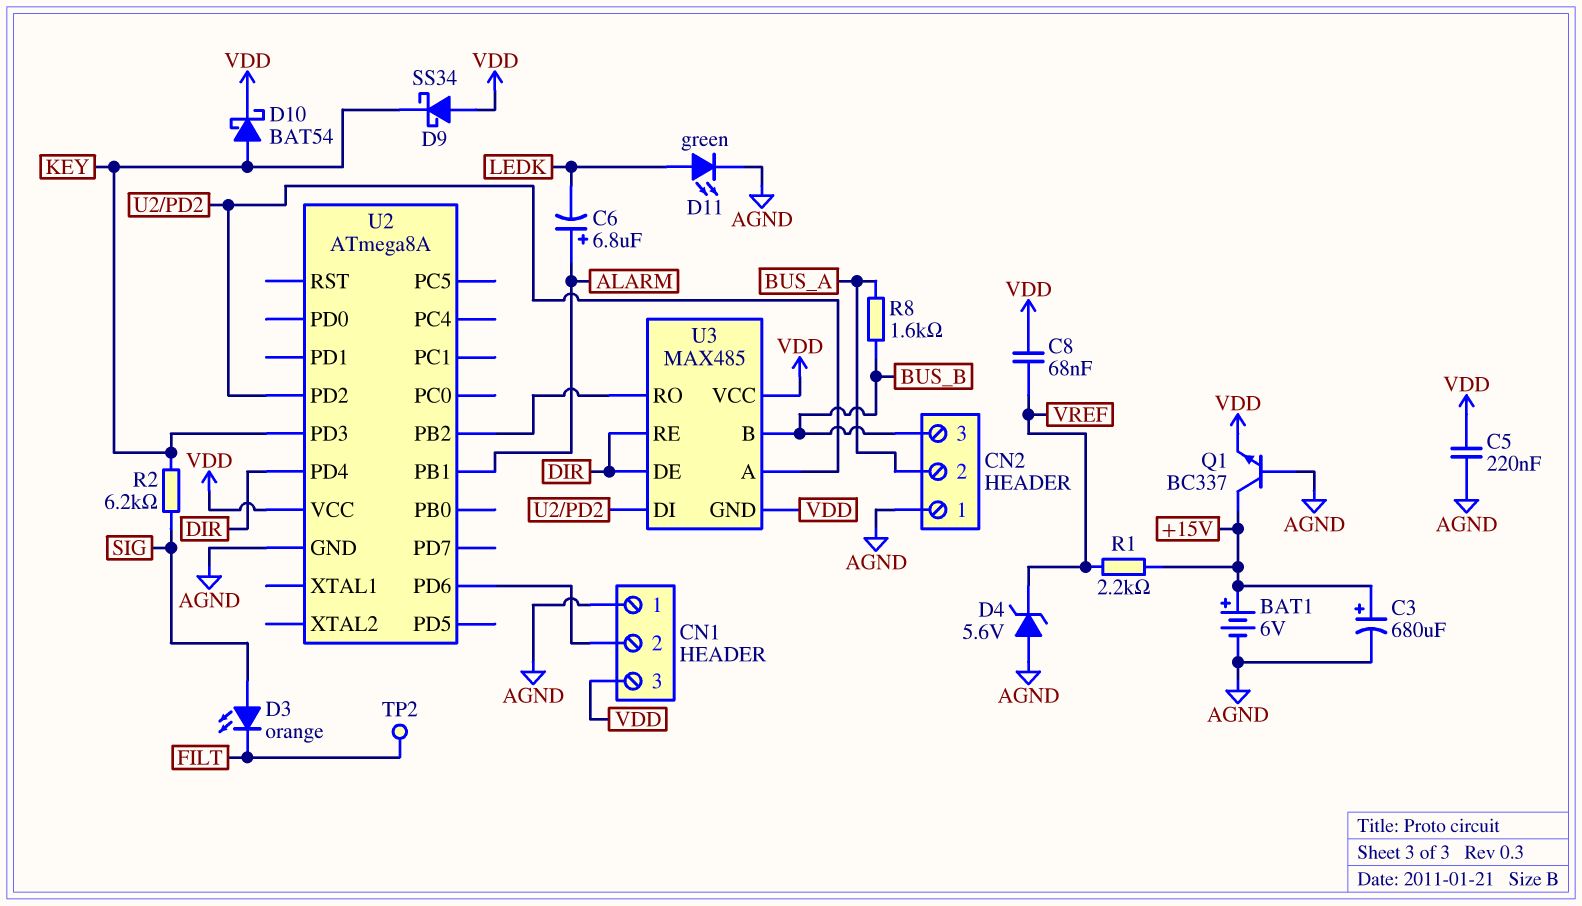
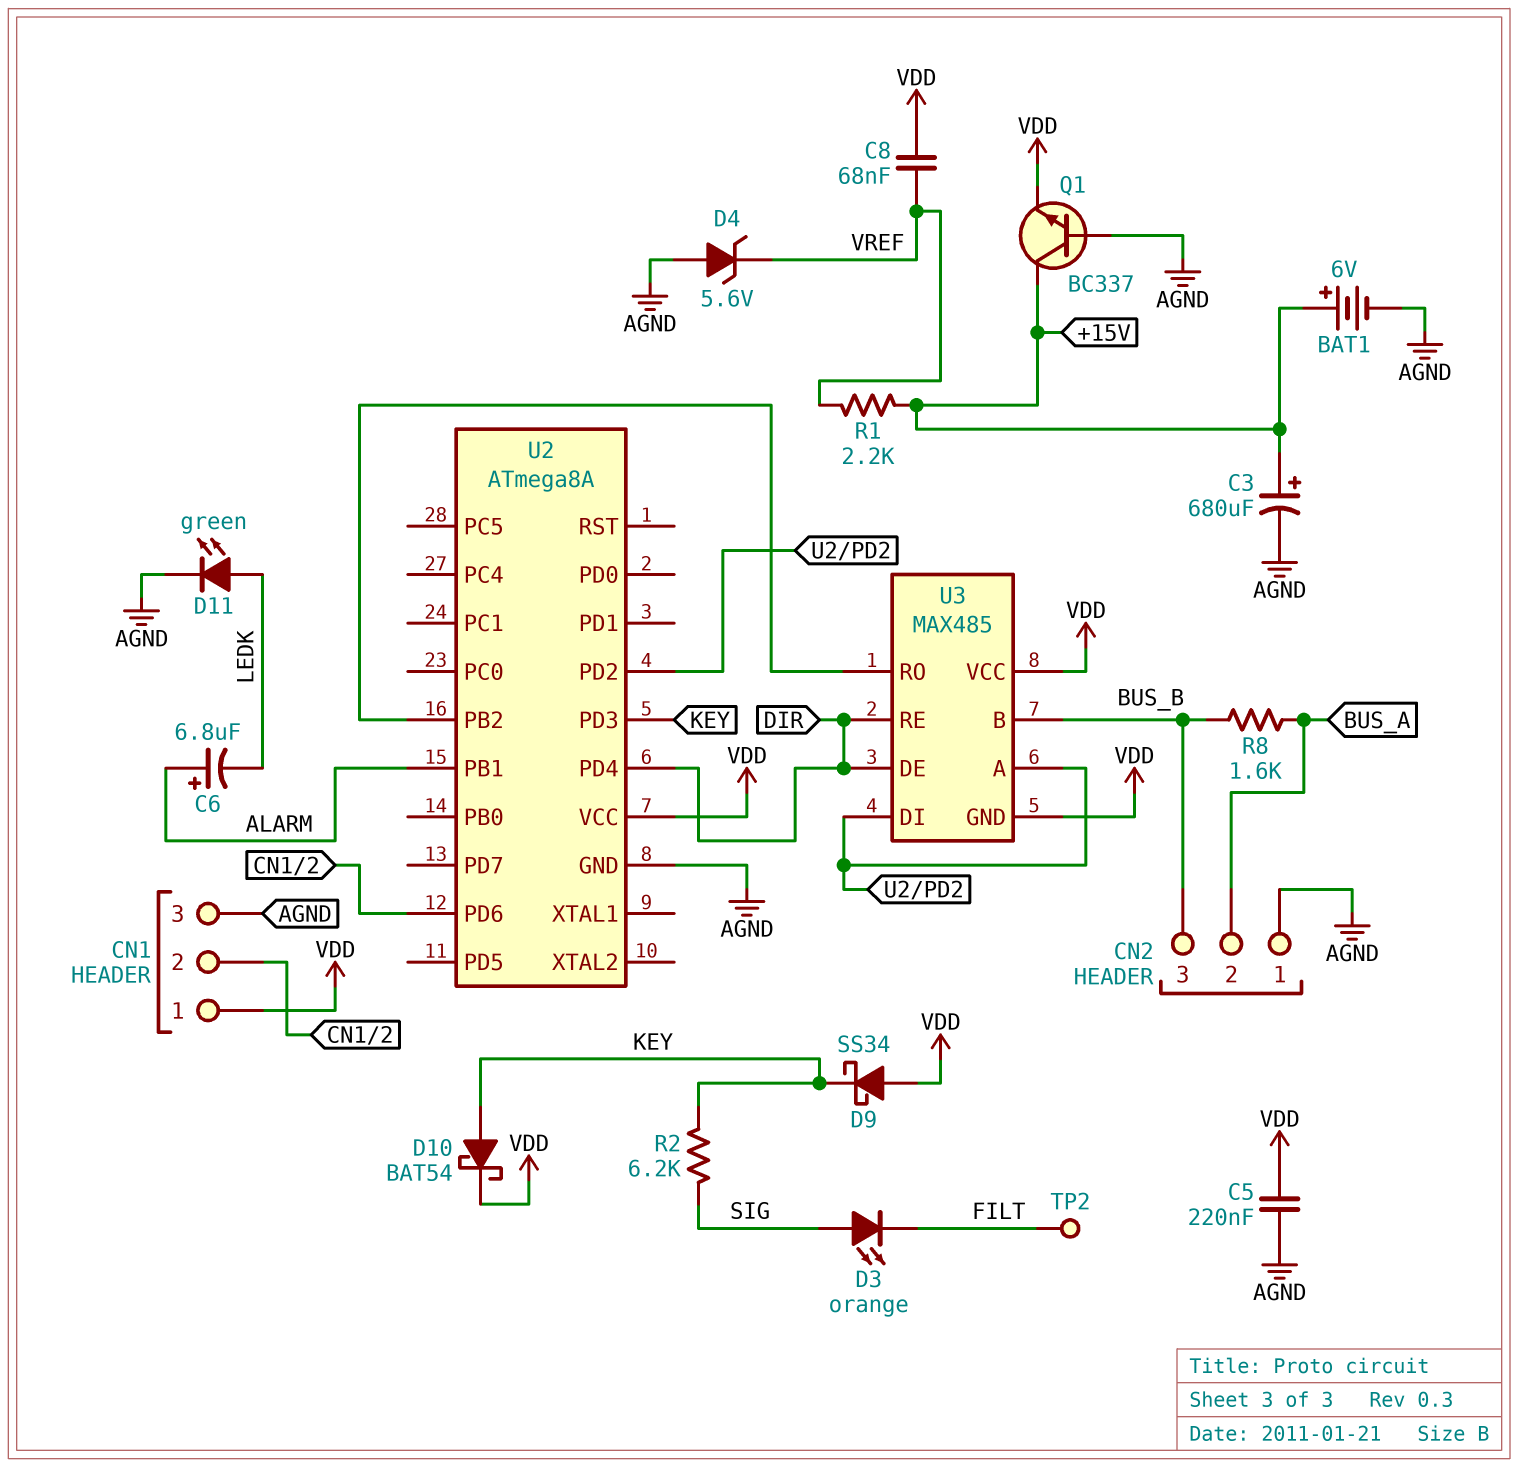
CN1 pin 1: AGND -> VDD
CN1 pin 3: VDD -> AGND

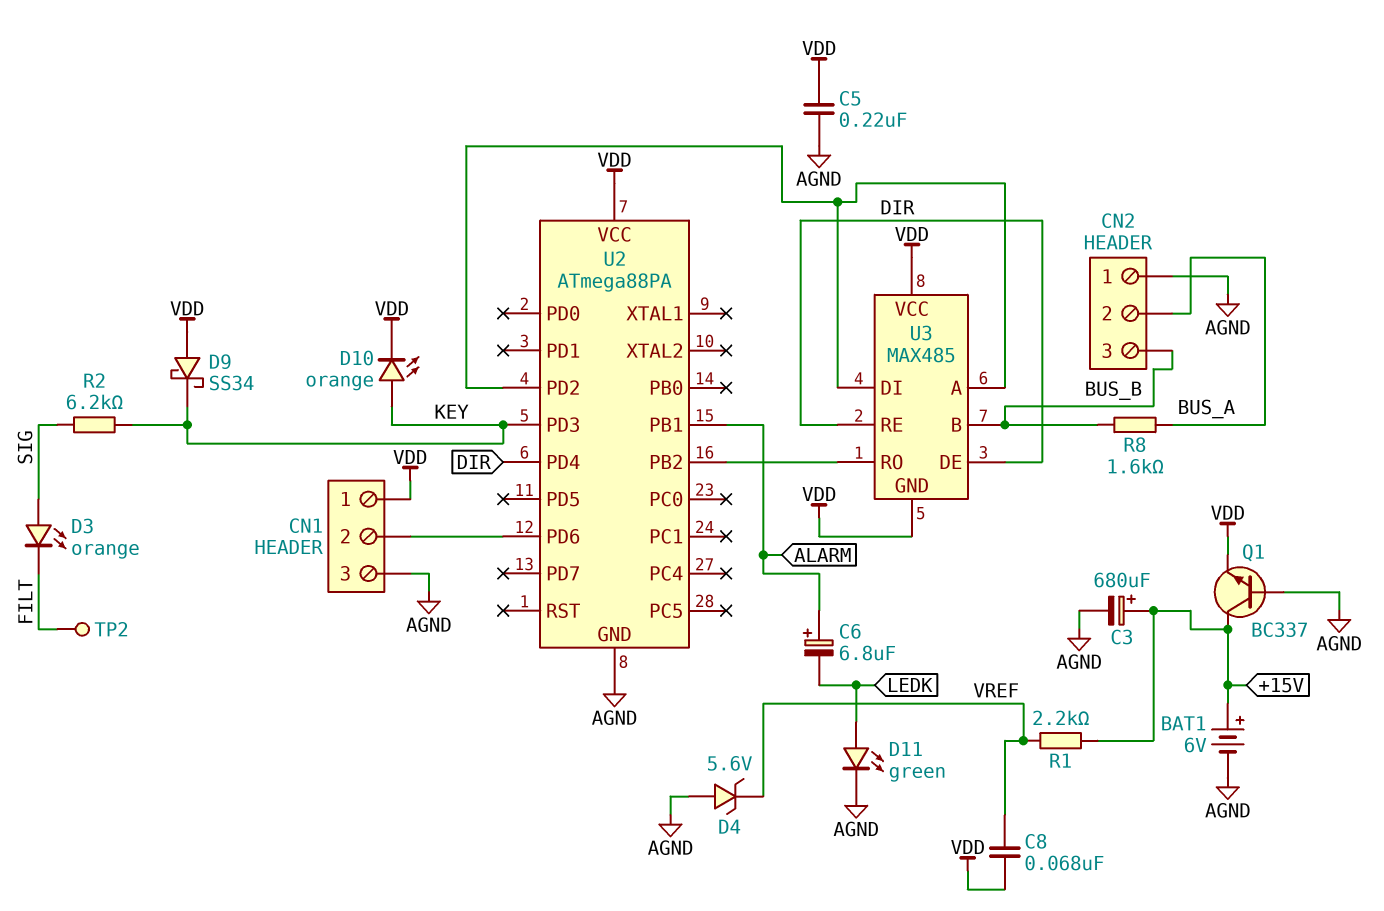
D10: schottky BAT54 (A KEY, K VDD) -> LED orange (A KEY, K VDD)
U2: ATmega8A -> ATmega88PA

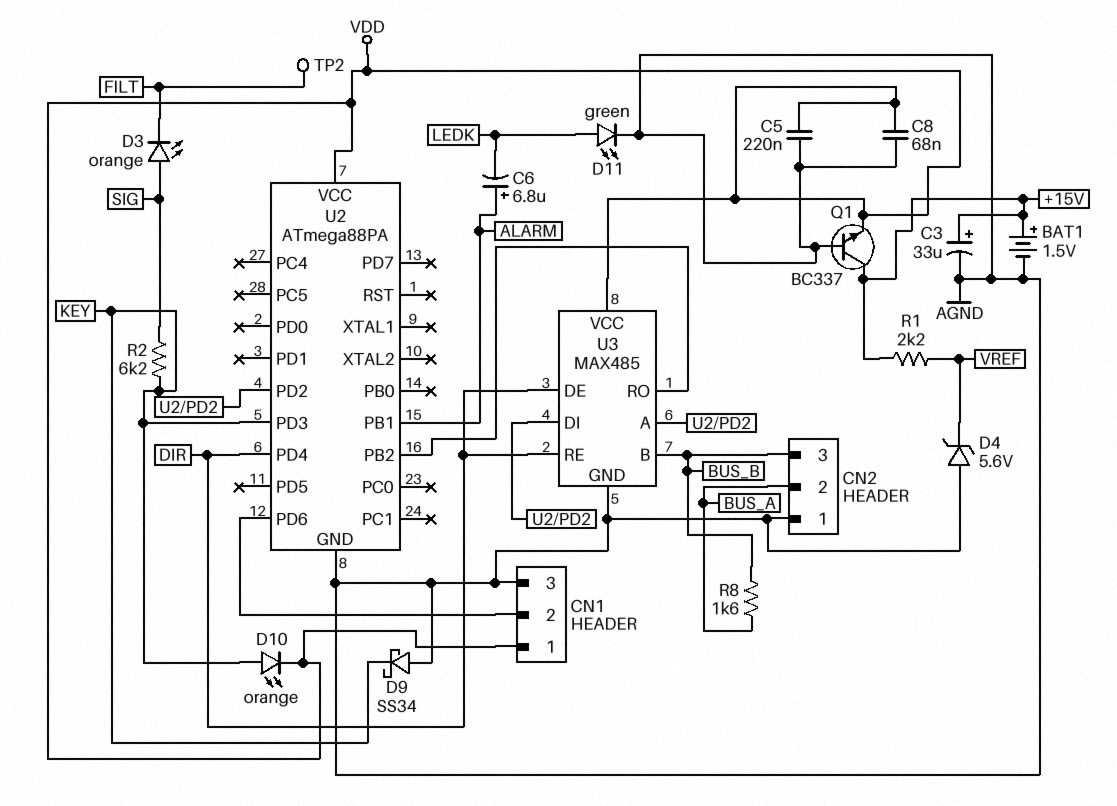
BAT1: 6V (plus +15V, minus AGND) -> 1.5V (plus +15V, minus AGND)
C3: 680uF (plus +15V, minus AGND) -> 33uF (plus +15V, minus AGND)
C8: 68nF (VDD, VREF) -> 68nF (AGND, VDD)
D9: schottky SS34 (A VDD, K KEY) -> schottky SS34 (A AGND, K KEY)
U3 pin GND: VDD -> AGND

